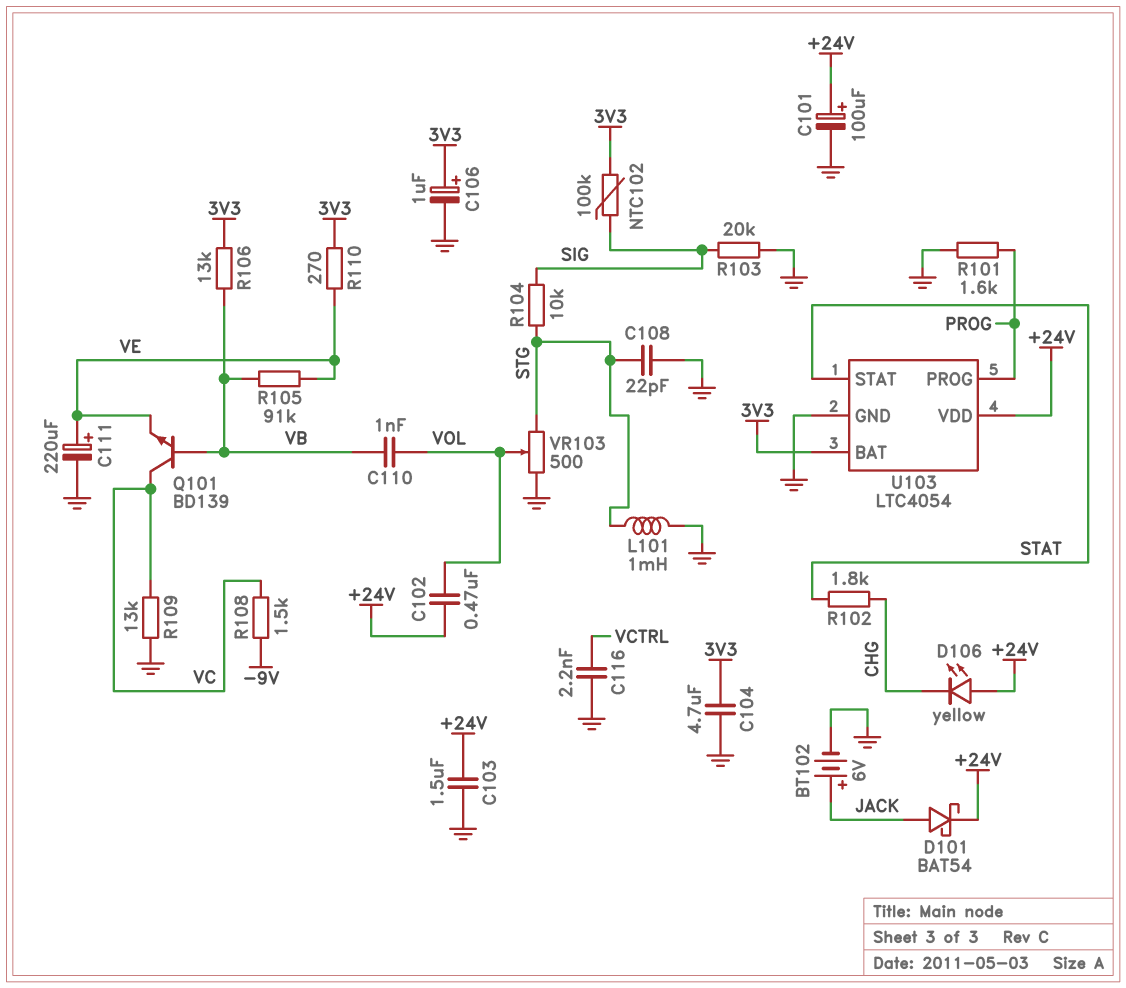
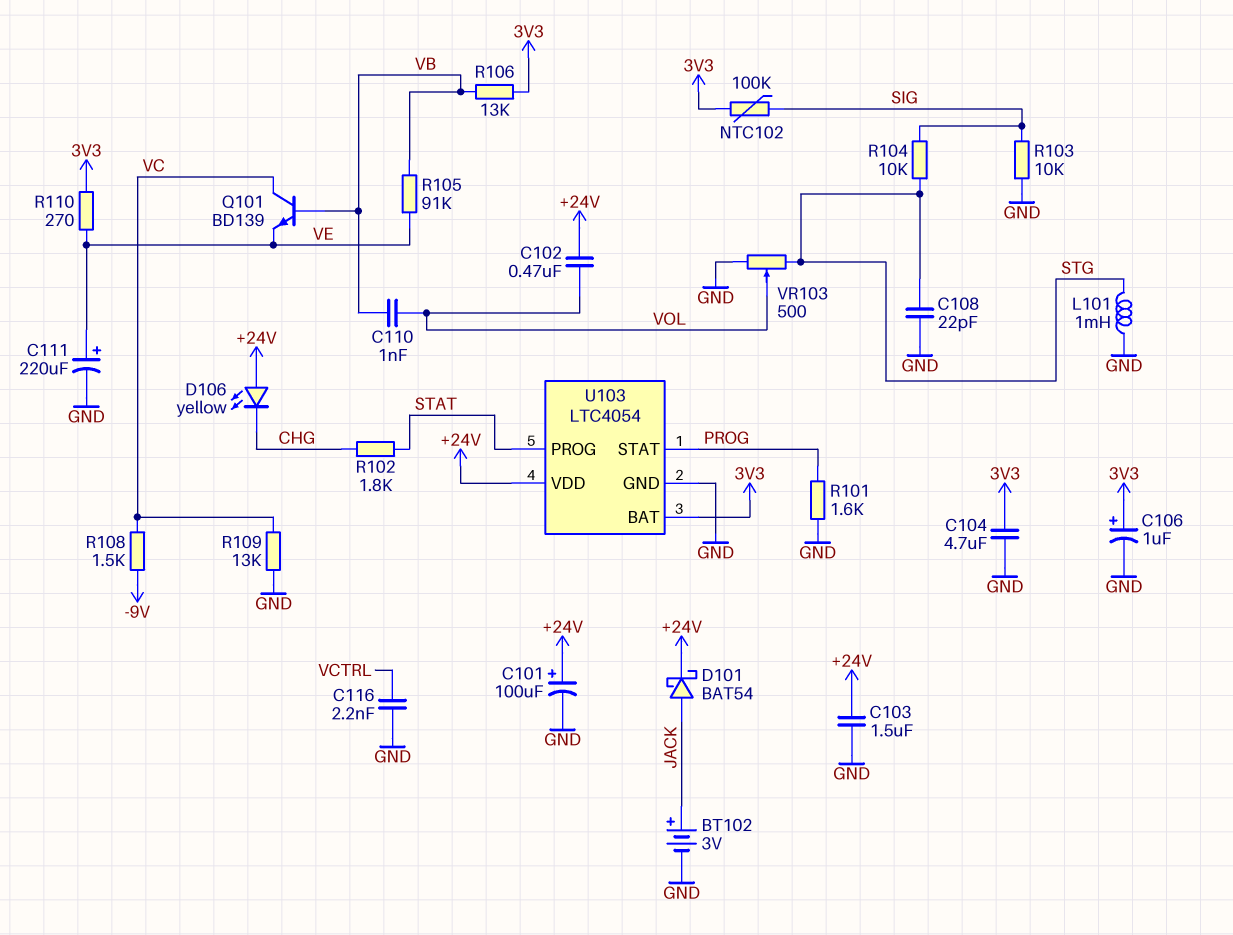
BT102: 6V (plus JACK, minus GND) -> 3V (plus JACK, minus GND)
R103: 20k (GND, SIG) -> 10k (GND, SIG)
U103 pin PROG: PROG -> STAT
U103 pin STAT: STAT -> PROG

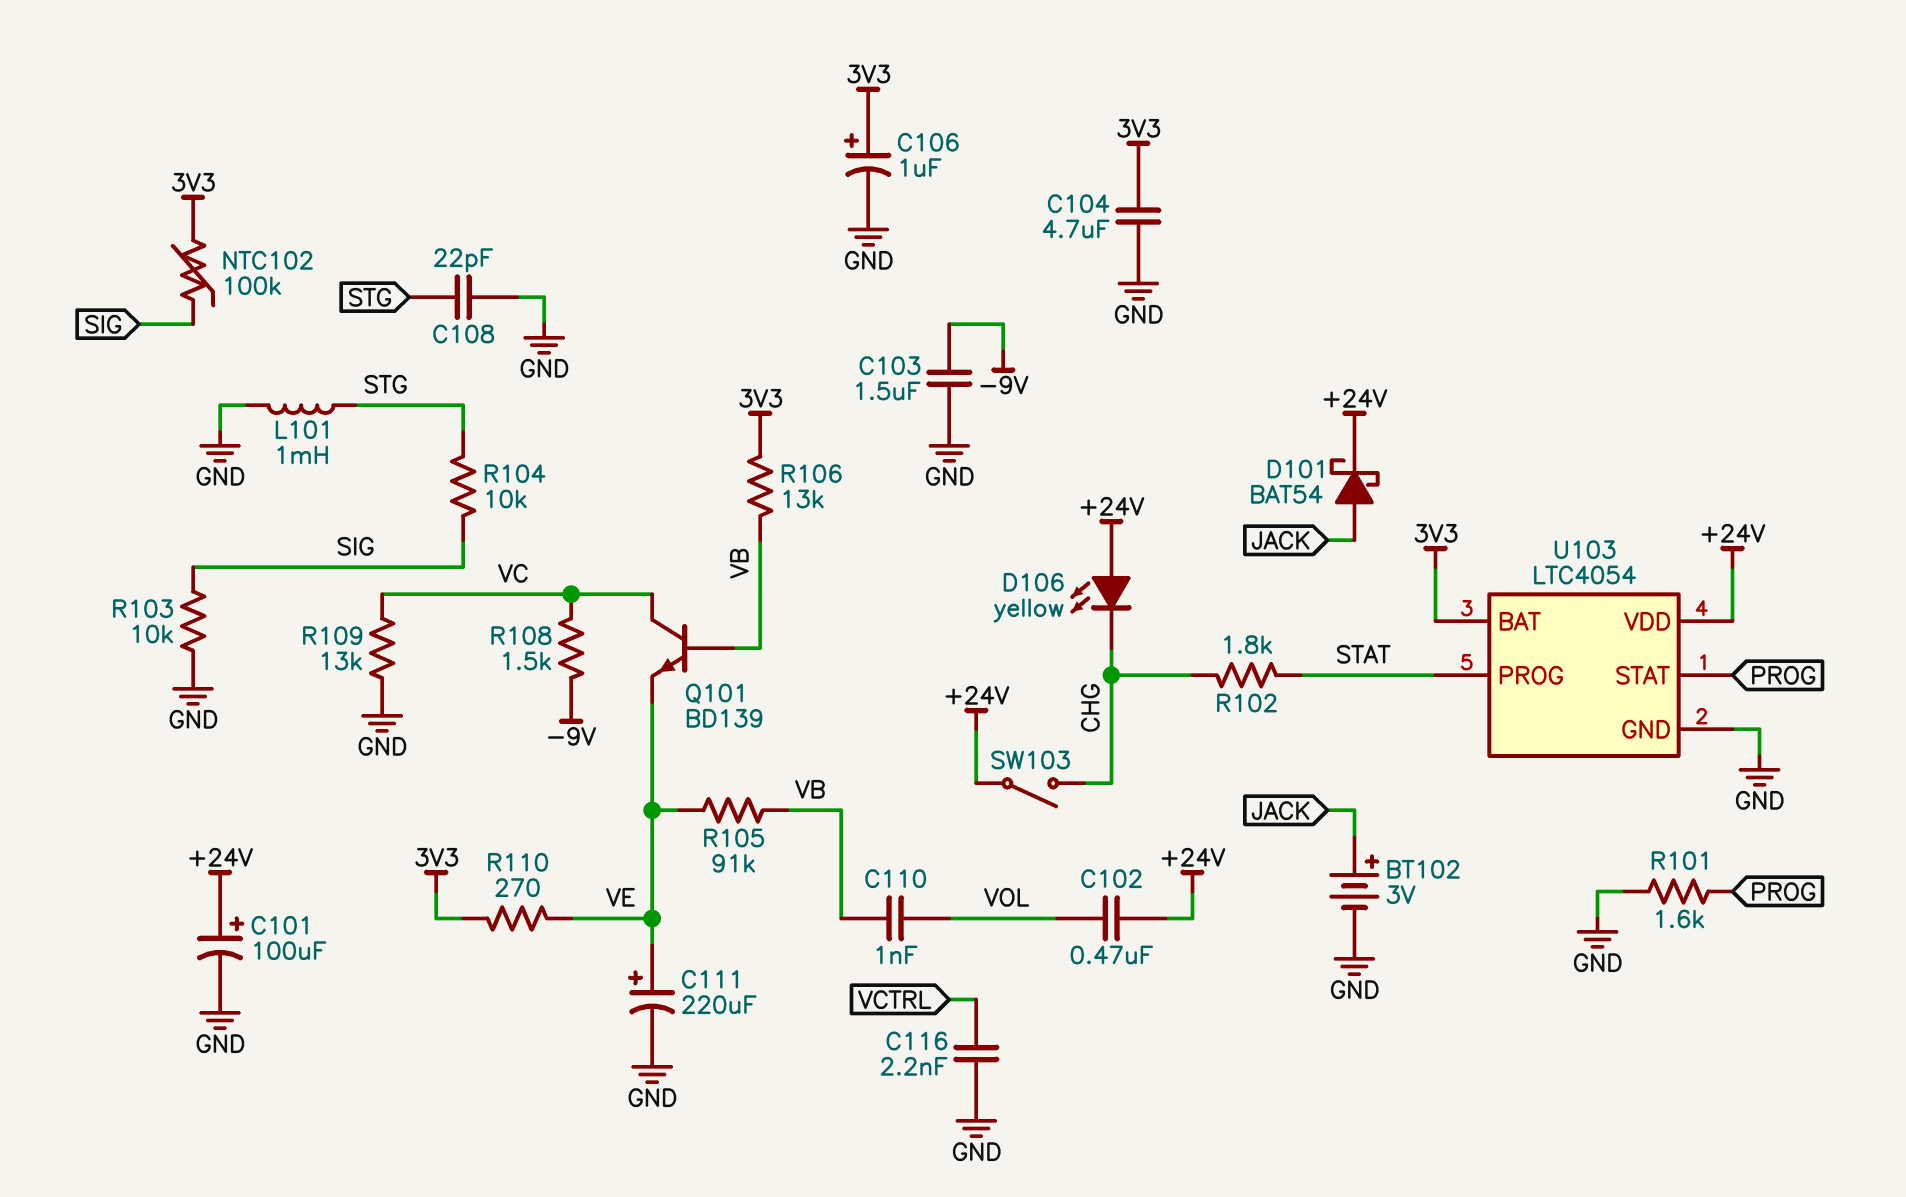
C103: 1.5uF (+24V, GND) -> 1.5uF (-9V, GND)
SW103: none -> switch (+24V, CHG)
VR103: 500 (GND, STG, wiper VOL) -> none

